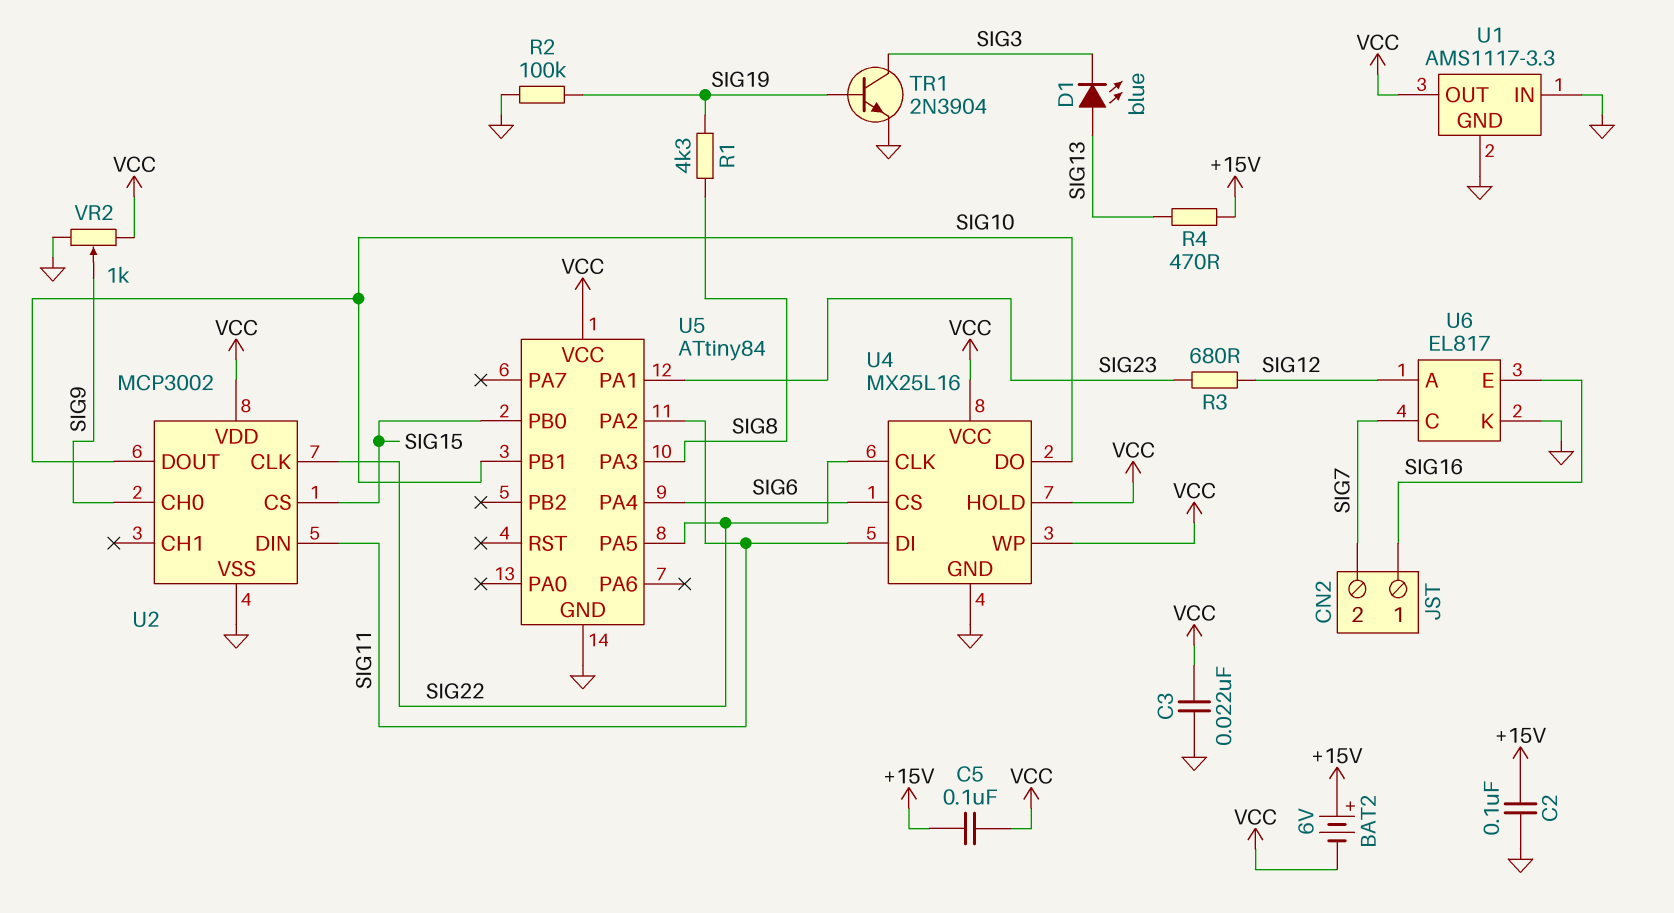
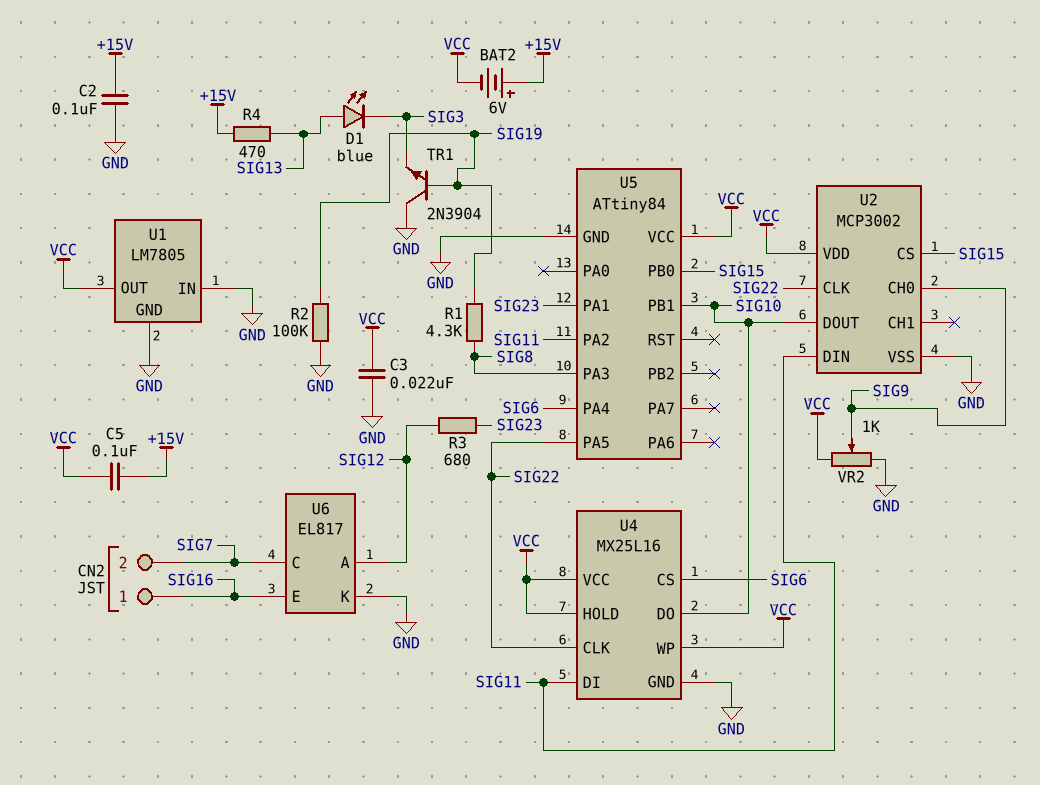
TR1: NPN 2N3904 (B SIG19, C SIG3, E GND) -> NPN 2N3904 (B SIG19, C GND, E SIG3)
U1: AMS1117-3.3 -> LM7805

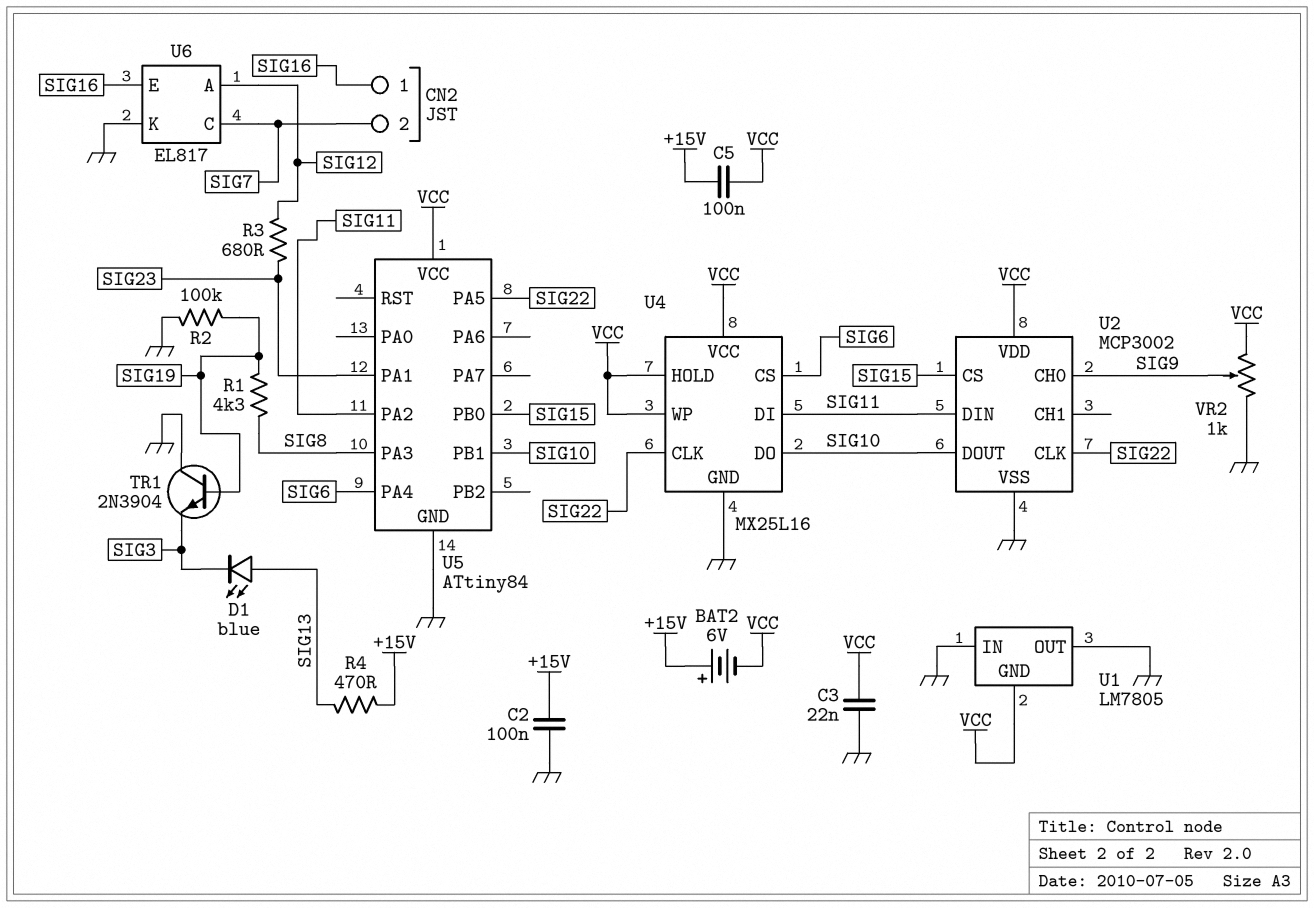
U1 pin GND: GND -> VCC
U1 pin OUT: VCC -> GND

